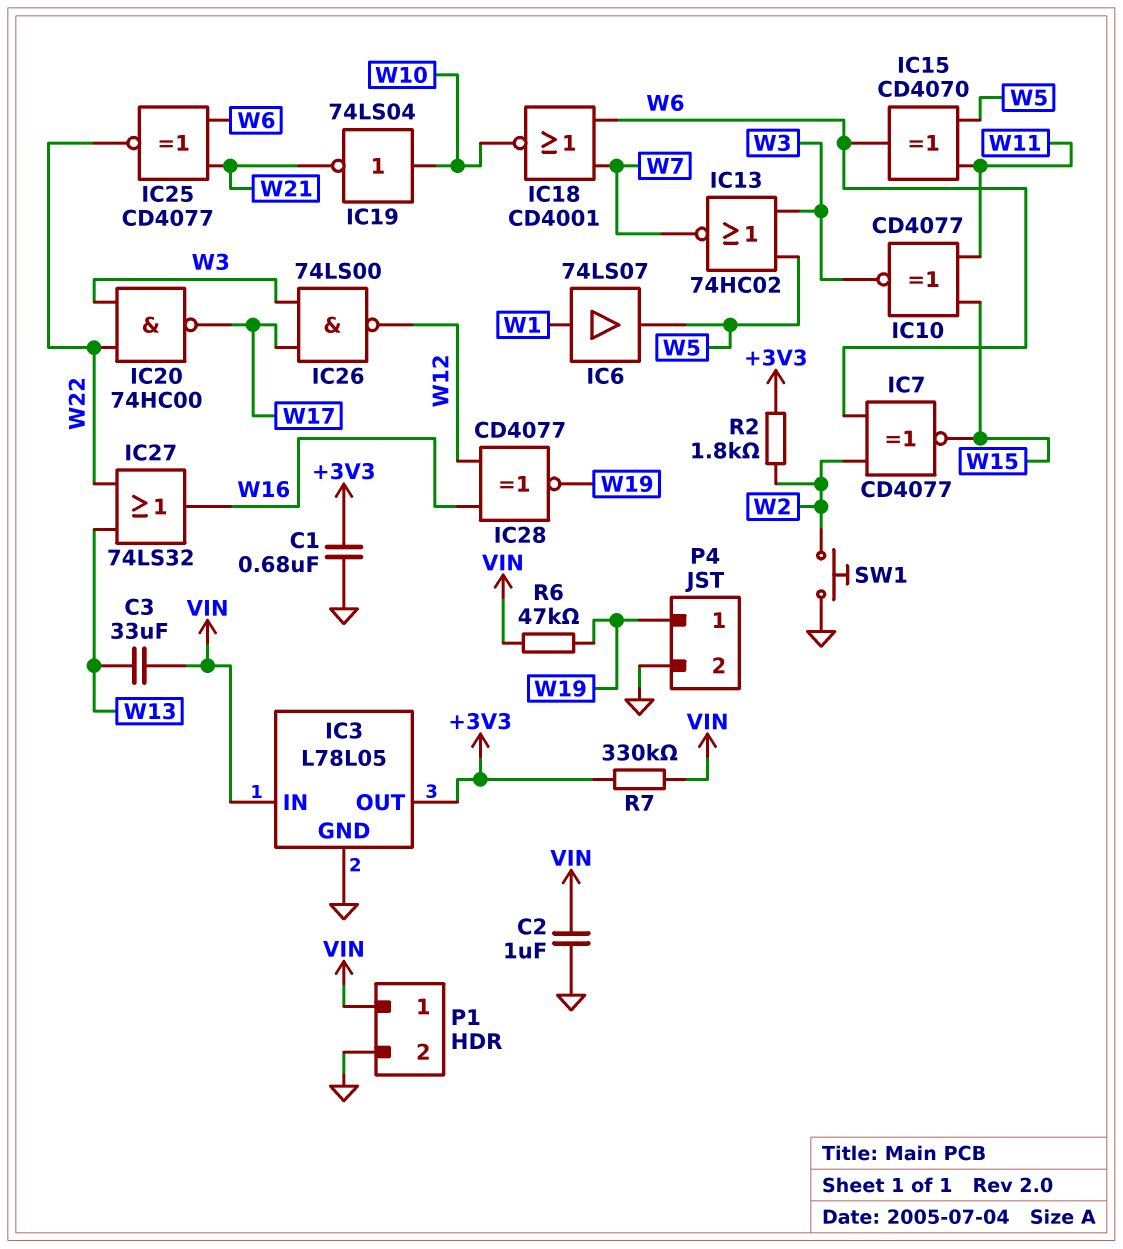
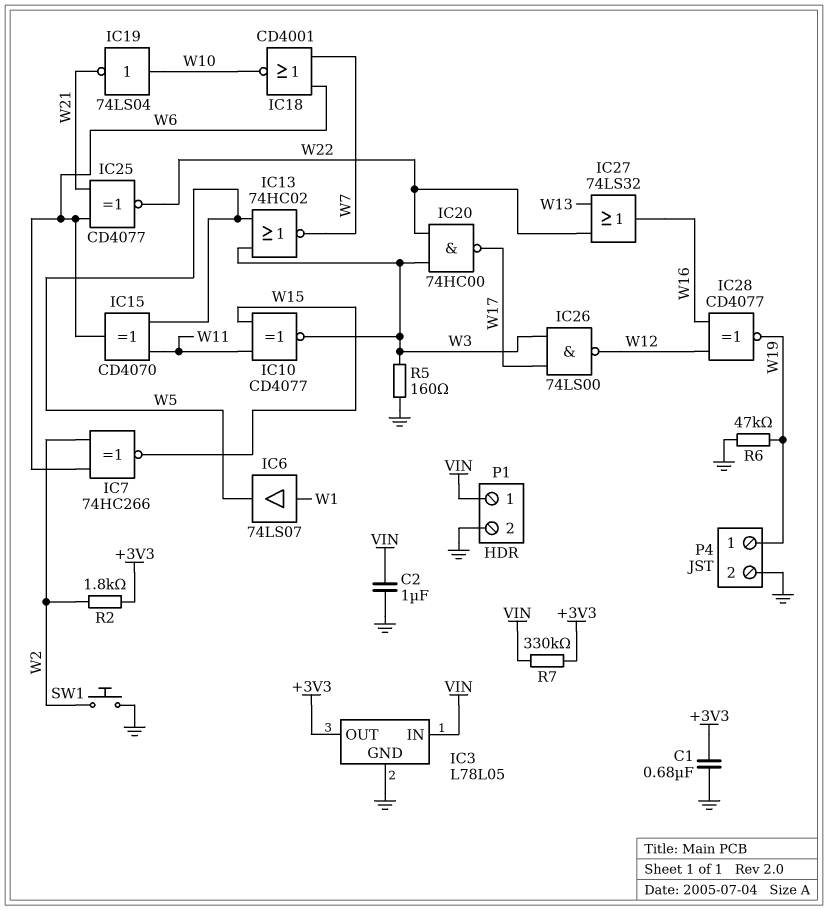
C3: 33uF (VIN, W13) -> none
IC7: XNOR CD4077 (in W2, in W6, out W15) -> XNOR 74HC266 (in W2, in W6, out W15)
R5: none -> 160 (GND, W3)
R6: 47k (VIN, W19) -> 47k (GND, W19)

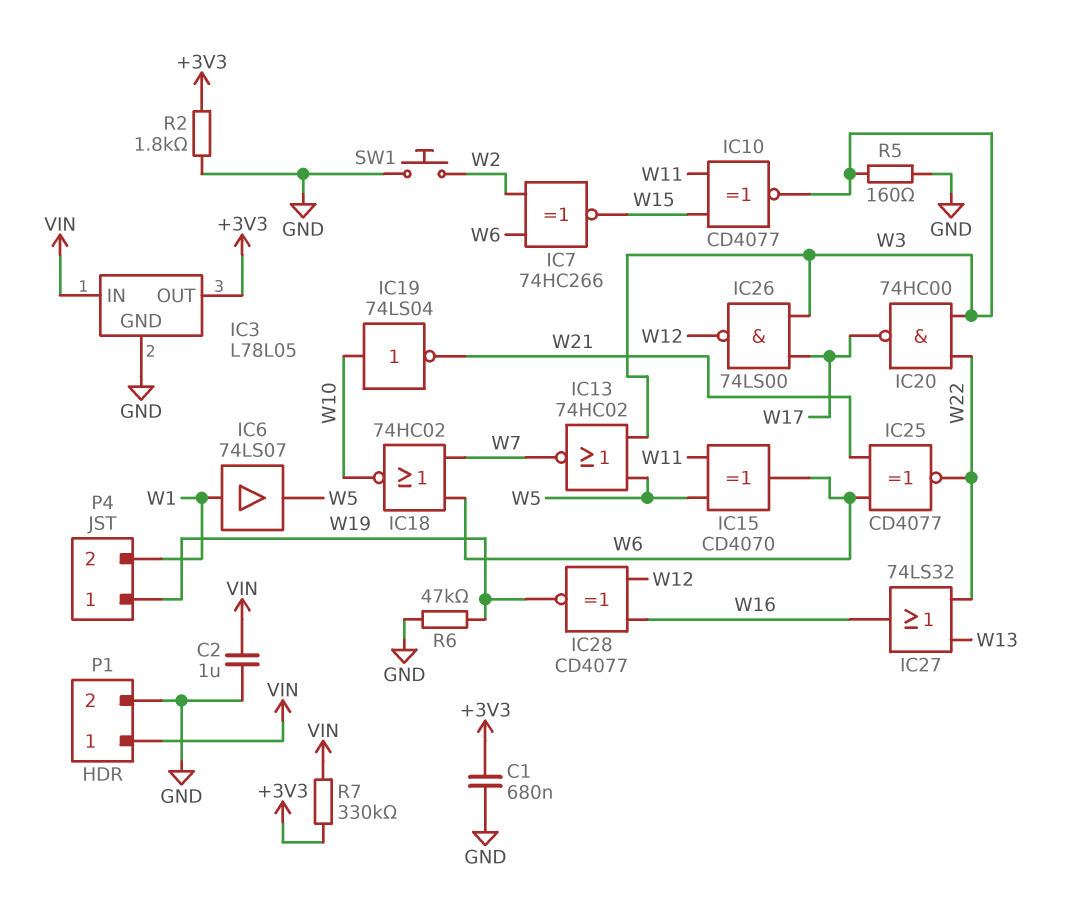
IC18: NOR CD4001 (in W6, in W7, out W10) -> NOR 74HC02 (in W6, in W7, out W10)
P4 pin 2: GND -> W1
R2: 1.8k (+3V3, W2) -> 1.8k (+3V3, GND)

